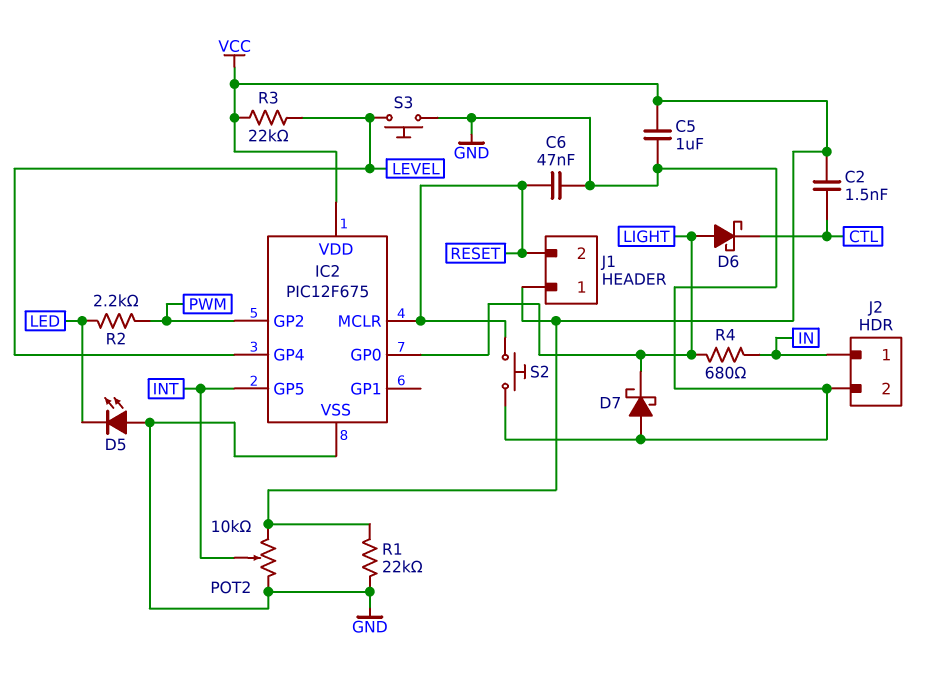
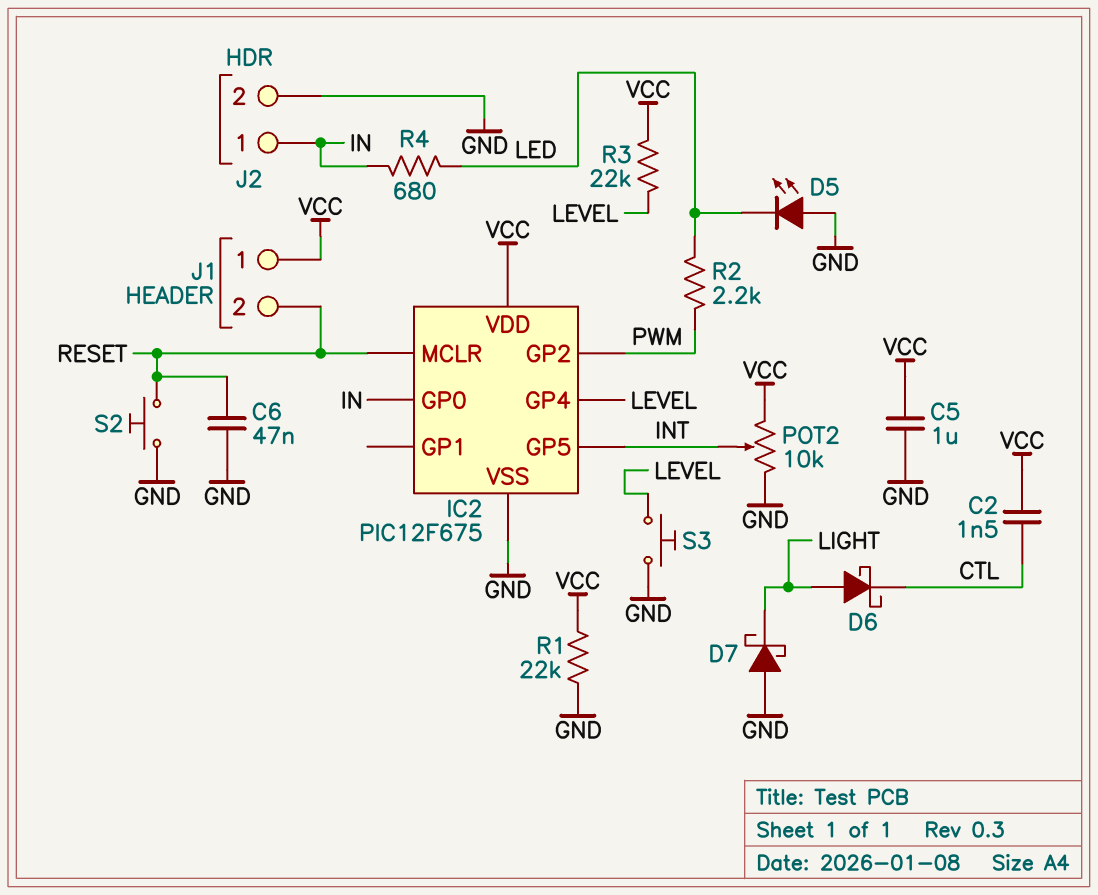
IC2 pin GP0: LIGHT -> IN
R4: 680 (IN, LIGHT) -> 680 (IN, LED)

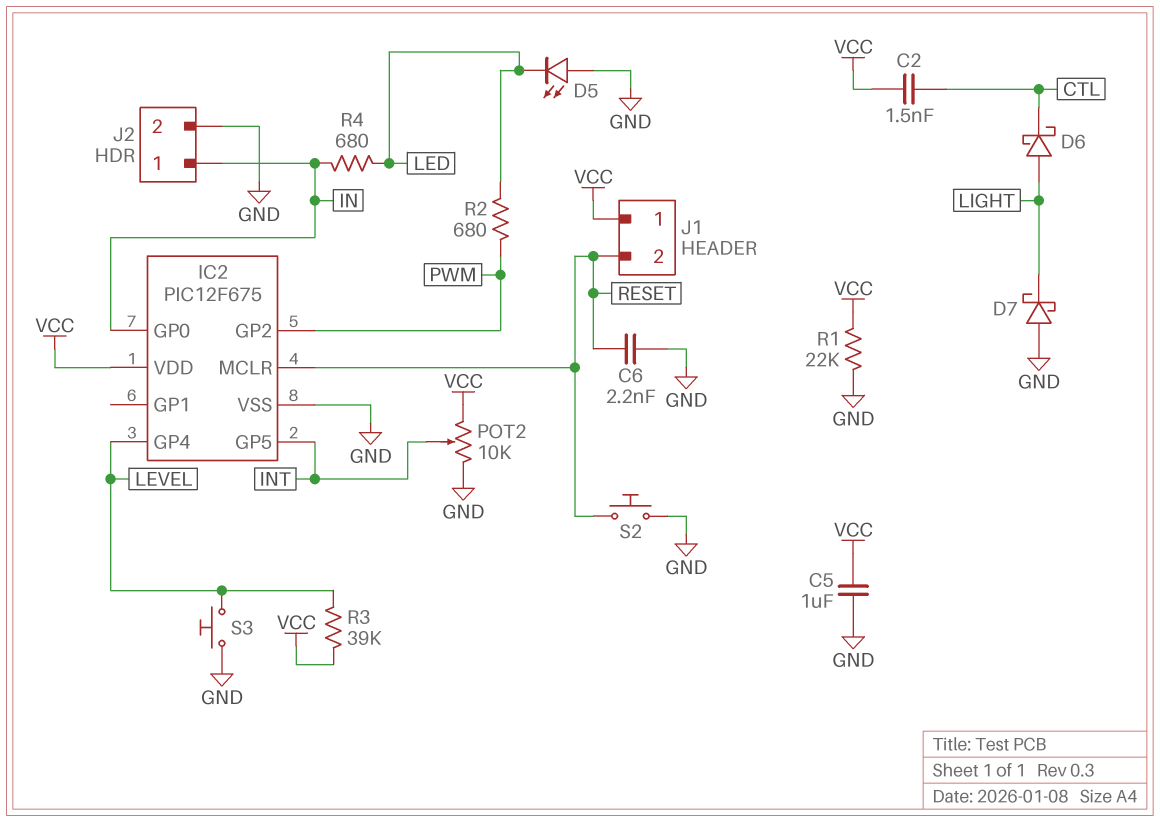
C6: 47nF (GND, RESET) -> 2.2nF (GND, RESET)
R2: 2.2k (LED, PWM) -> 680 (LED, PWM)
R3: 22k (LEVEL, VCC) -> 39k (LEVEL, VCC)

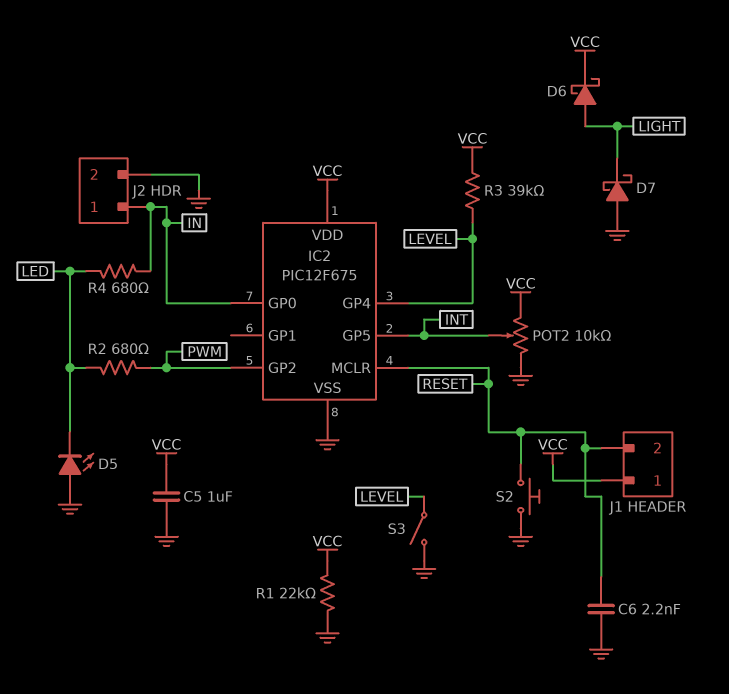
C2: 1.5nF (CTL, VCC) -> none
D6: schottky (A LIGHT, K CTL) -> schottky (A LIGHT, K VCC)
S3: button (GND, LEVEL) -> switch (GND, LEVEL)

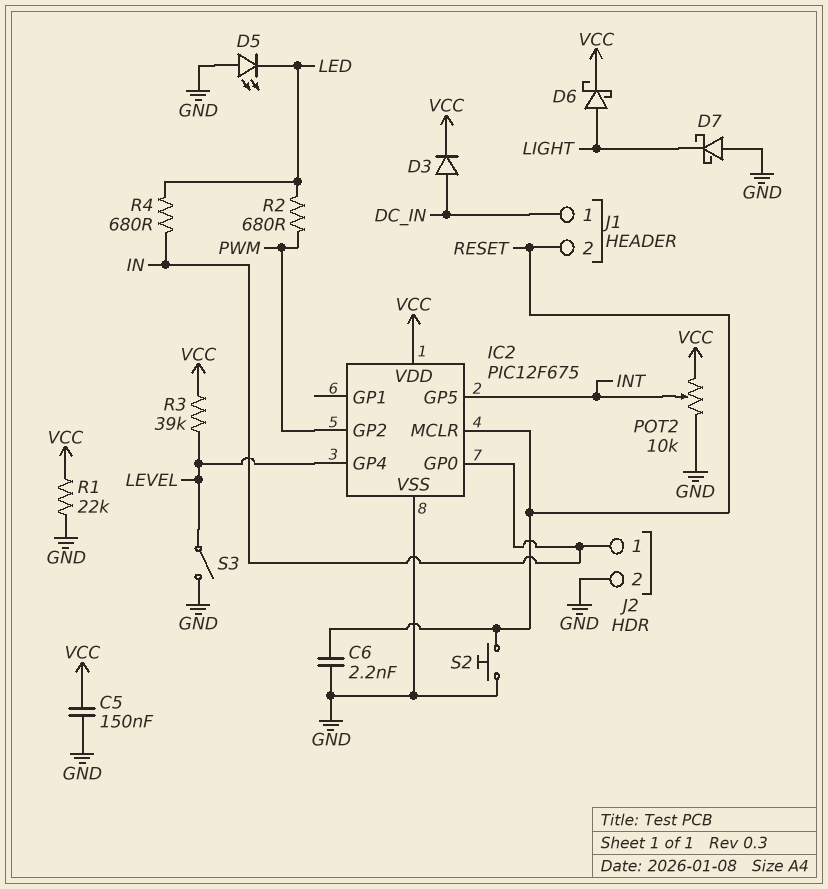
C5: 1uF (GND, VCC) -> 150nF (GND, VCC)
D3: none -> diode (A DC_IN, K VCC)
J1 pin 1: VCC -> DC_IN

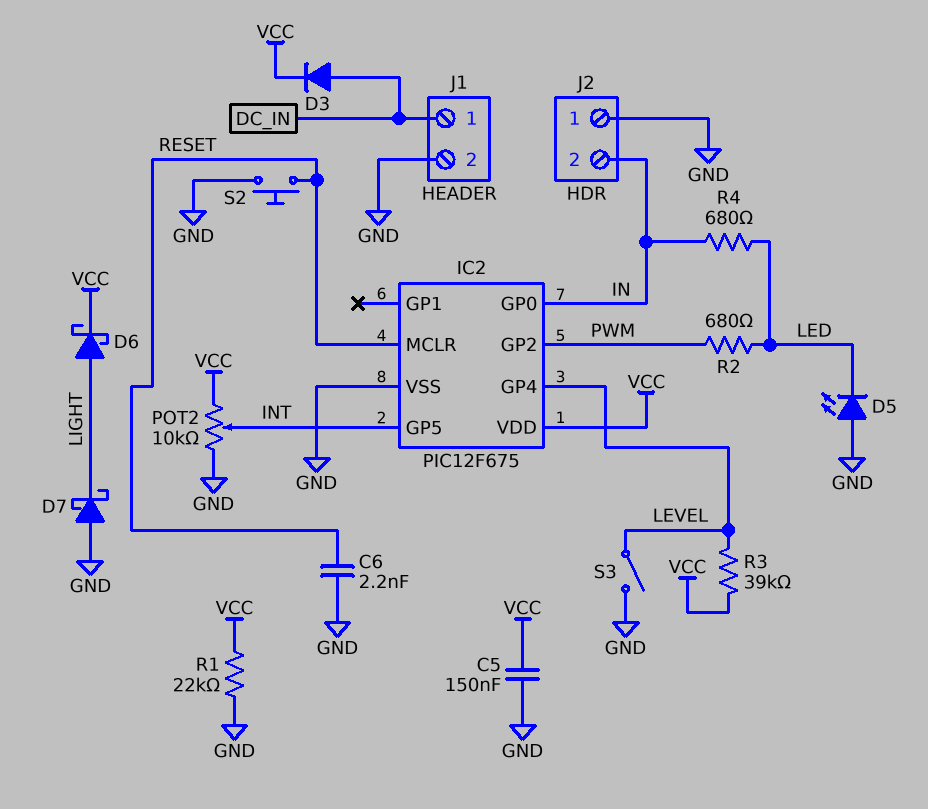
J1 pin 2: RESET -> GND
J2 pin 1: IN -> GND
J2 pin 2: GND -> IN

